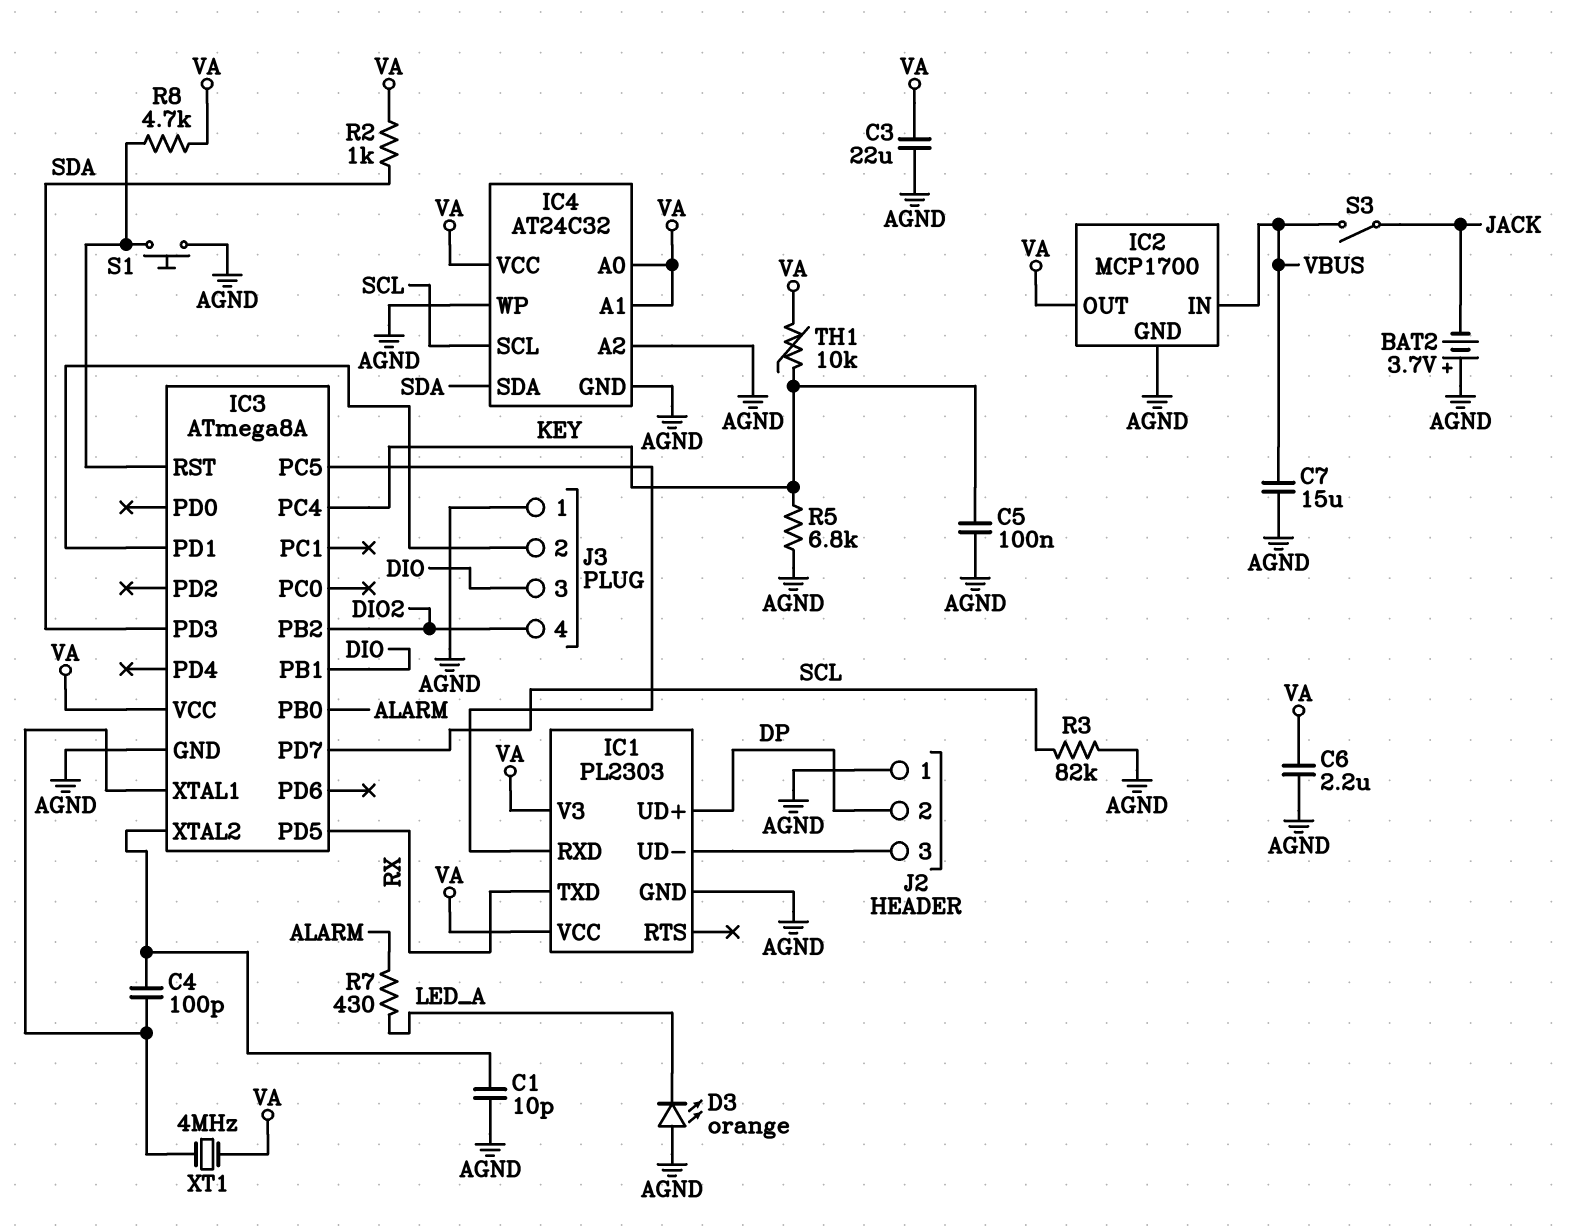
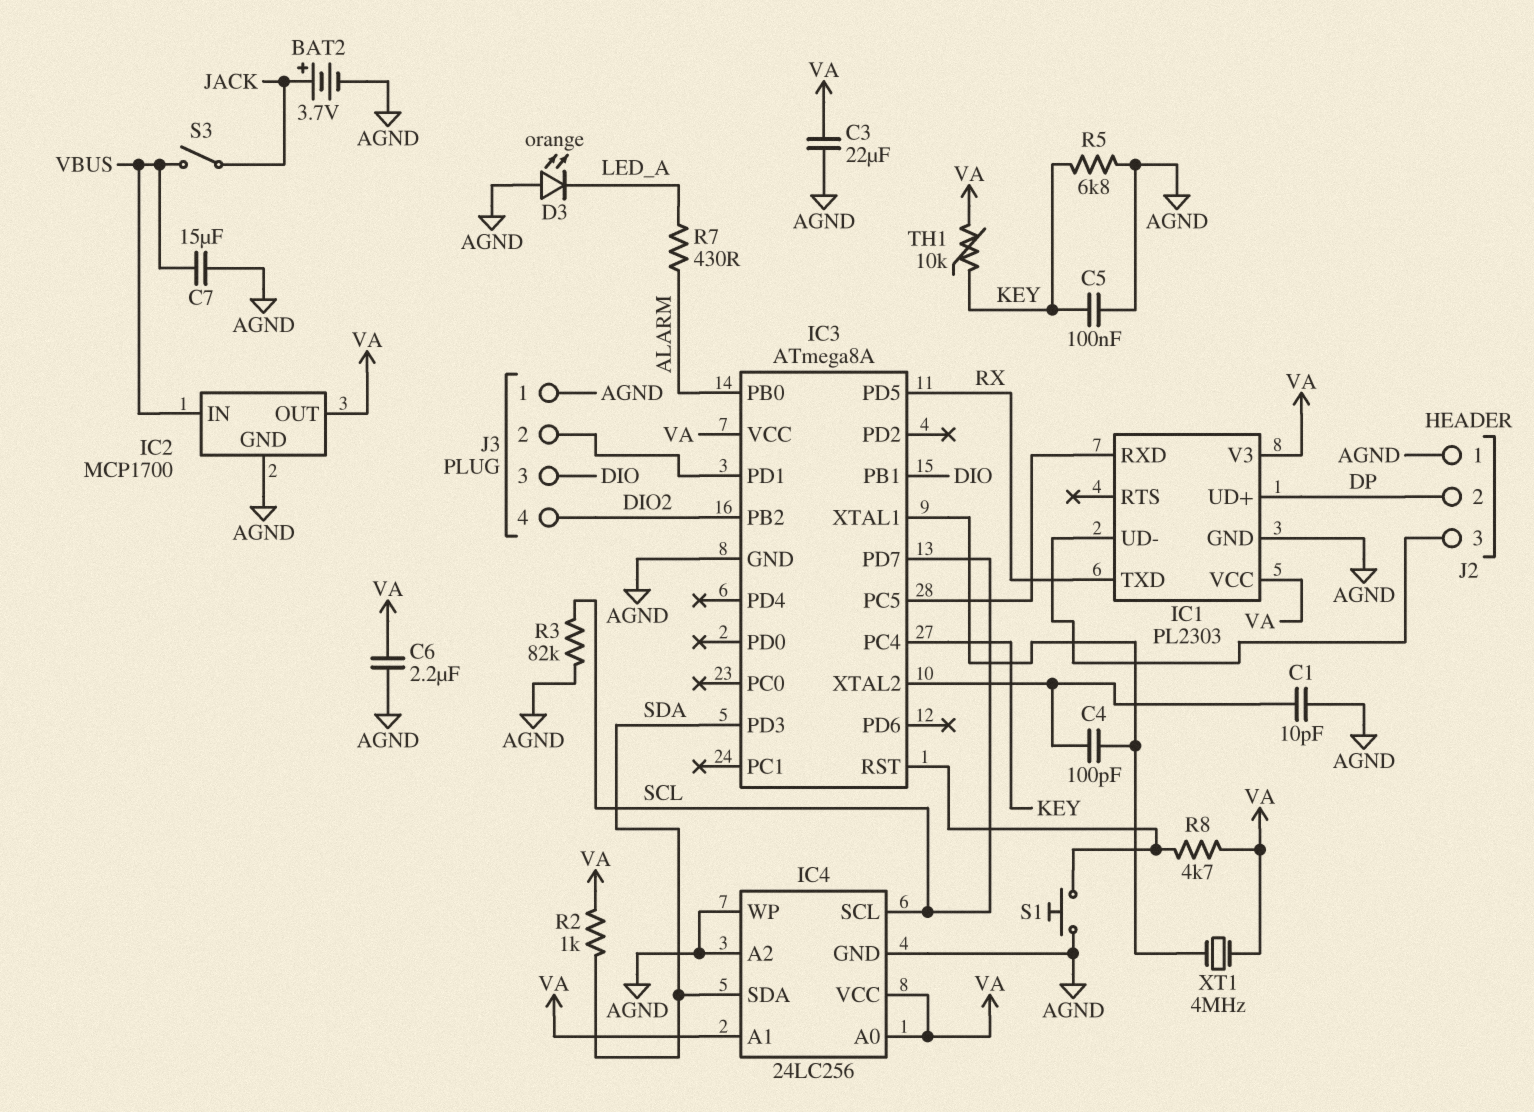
BAT2: 3.7V (plus AGND, minus JACK) -> 3.7V (plus JACK, minus AGND)
IC4: AT24C32 -> 24LC256

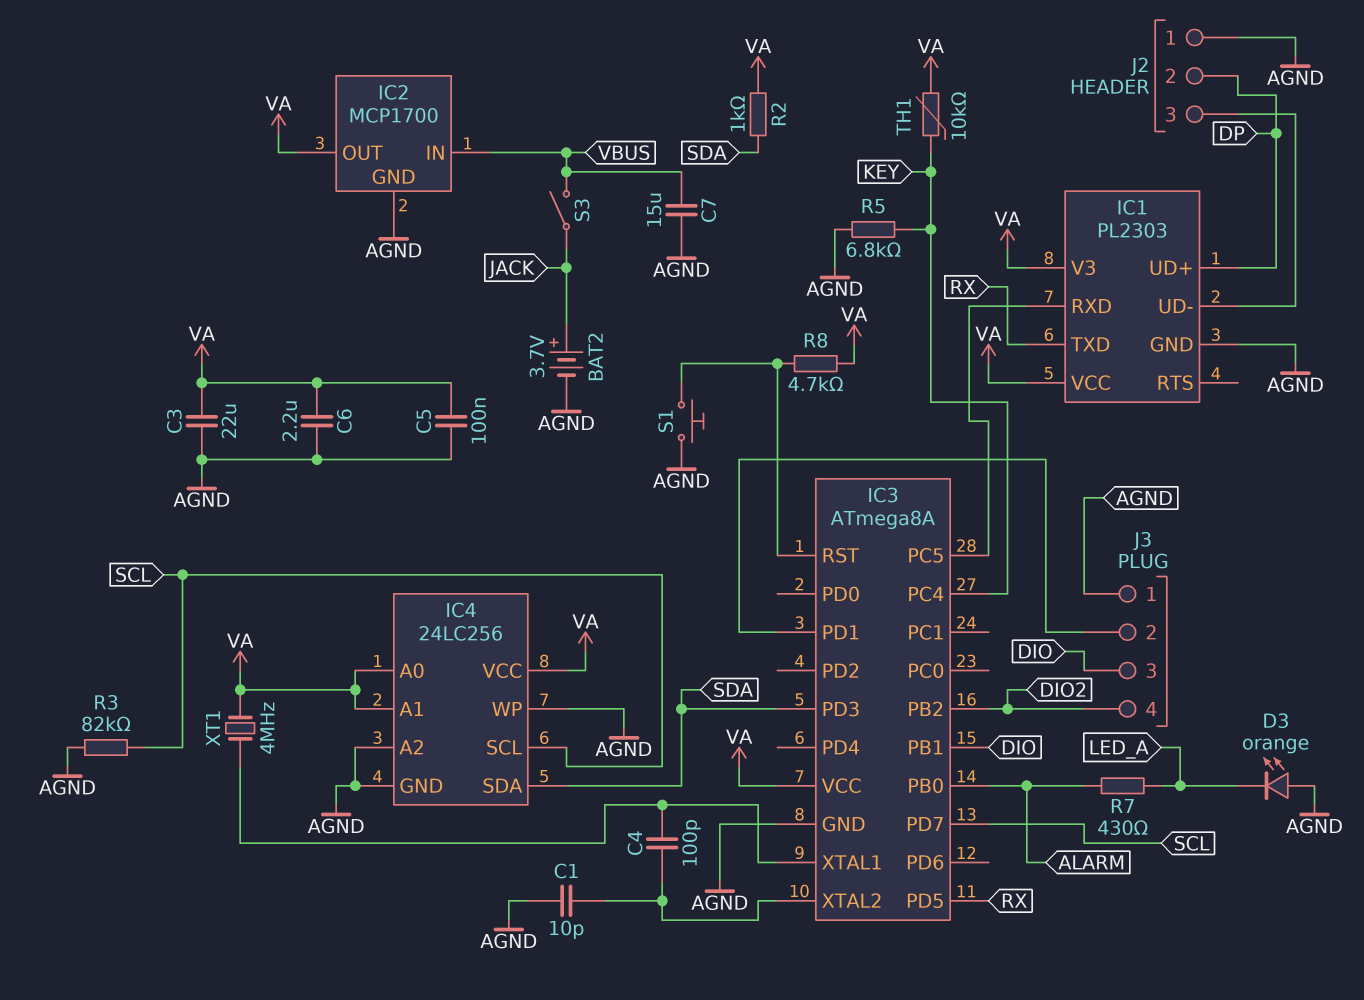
C5: 100nF (AGND, KEY) -> 100nF (AGND, VA)

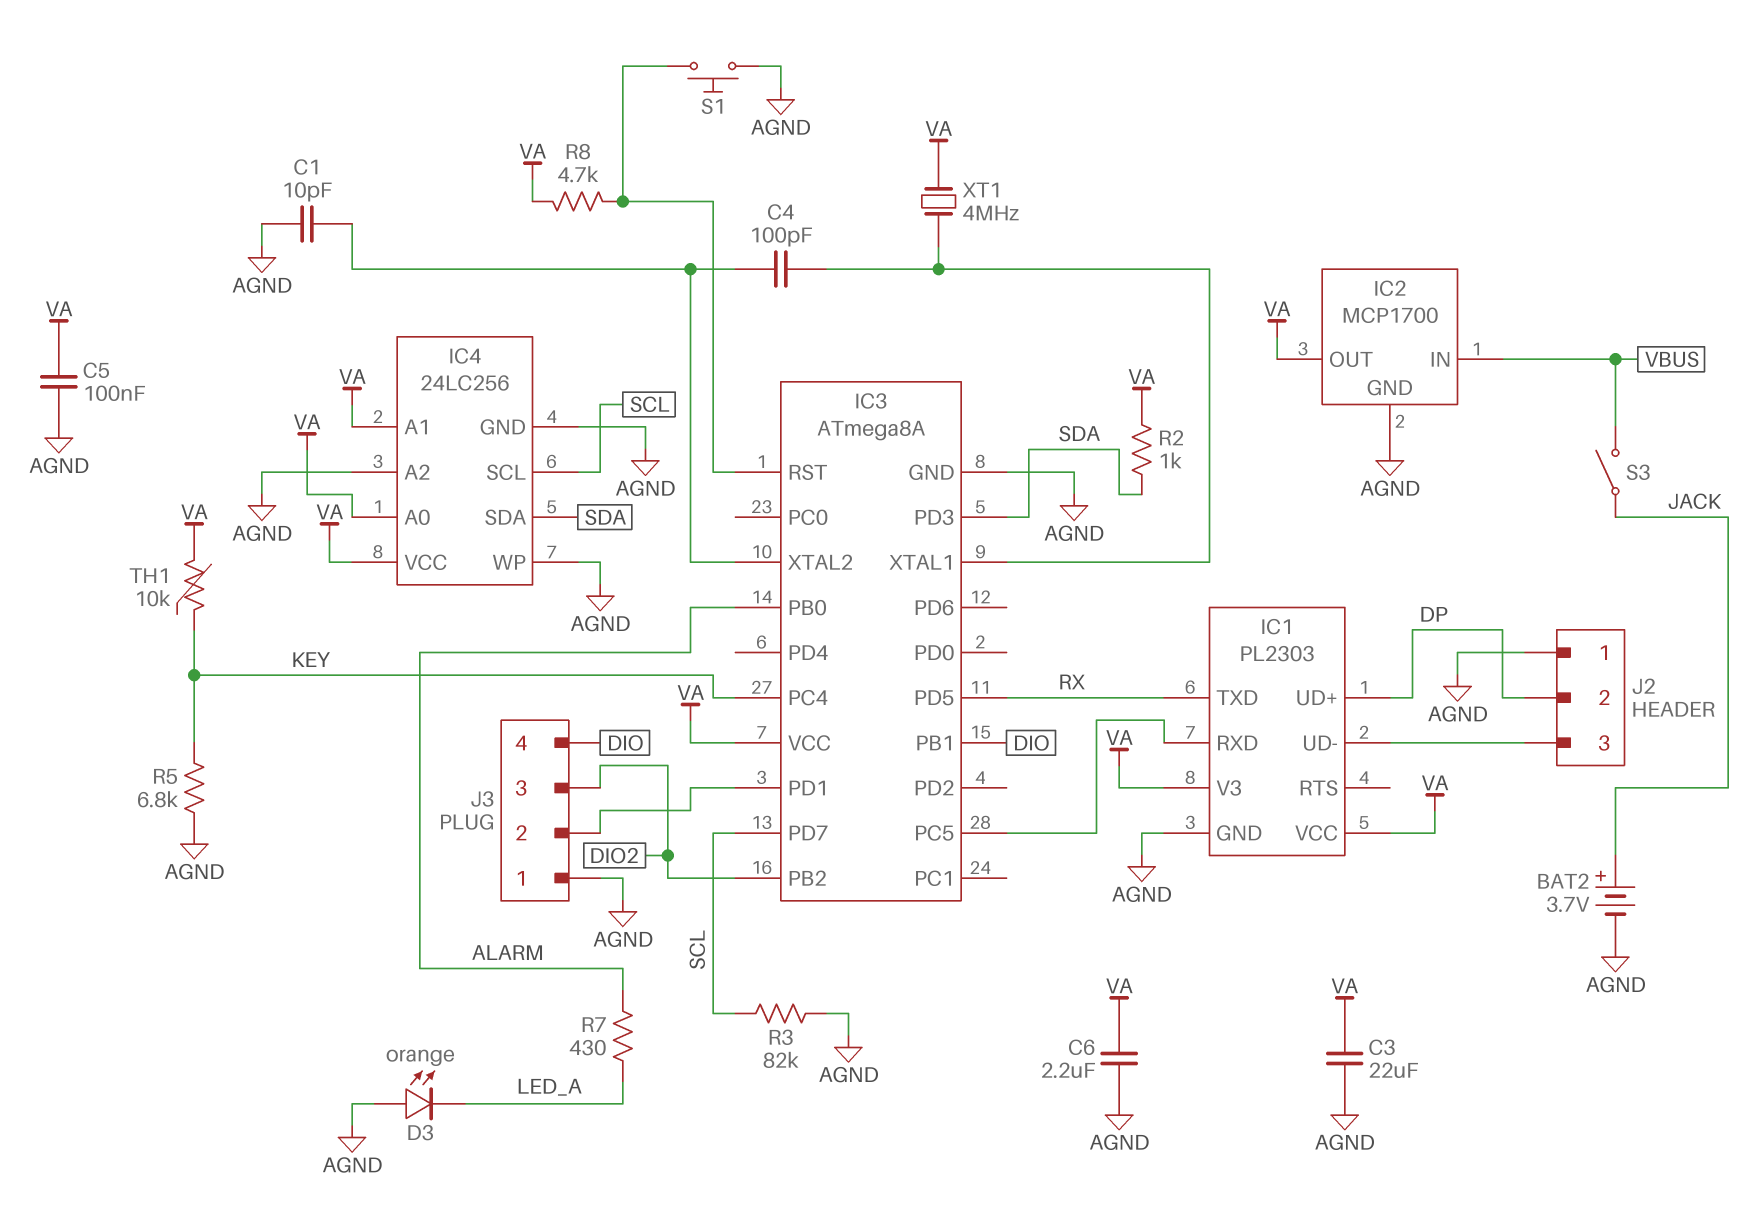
C7: 15uF (AGND, VBUS) -> none
J3 pin 3: DIO -> DIO2
J3 pin 4: DIO2 -> DIO

